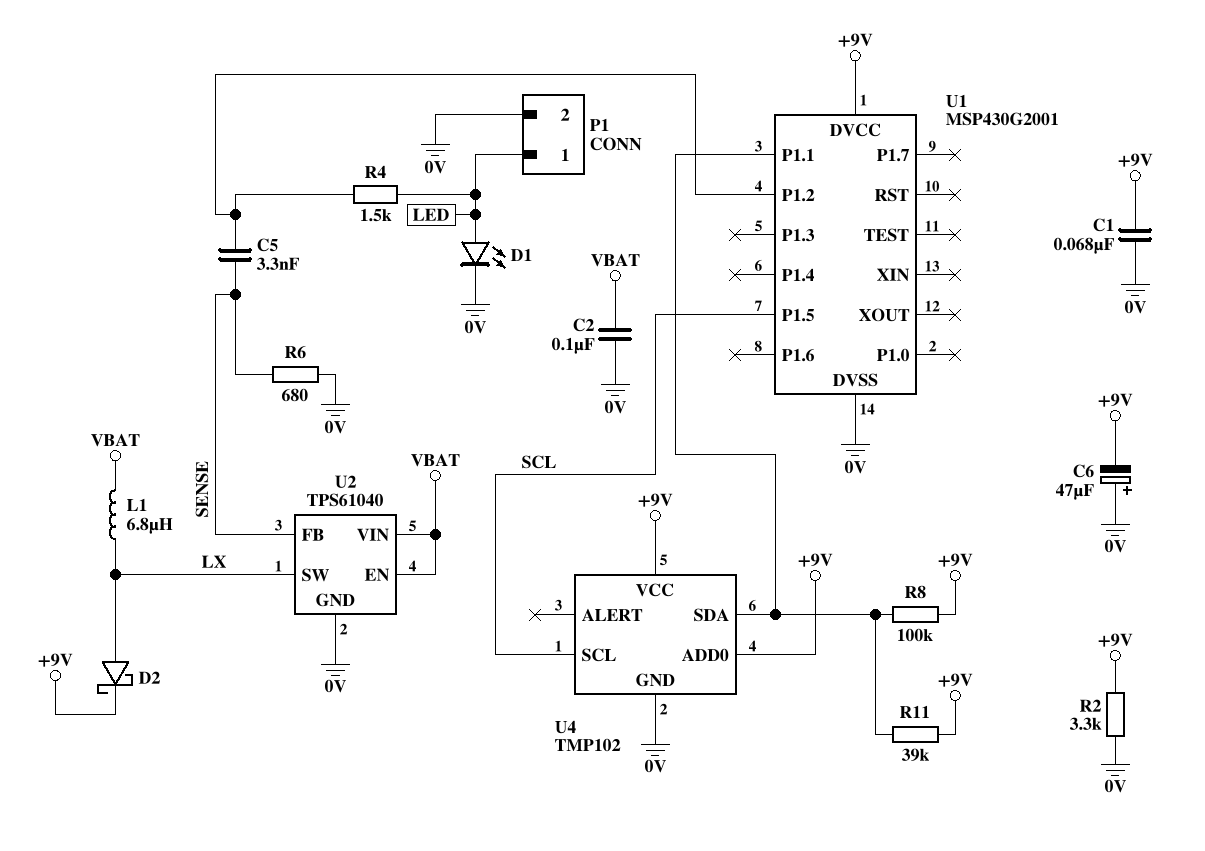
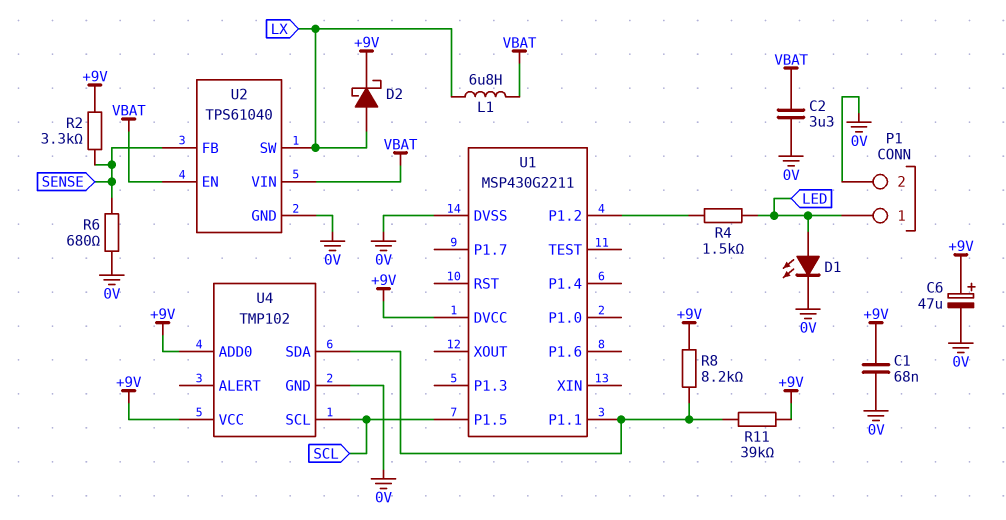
C2: 100nF (0V, VBAT) -> 3.3uF (0V, VBAT)
C5: 3.3nF (SENSE, U1/P1.2) -> none
C6: 47uF (plus 0V, minus +9V) -> 47uF (plus +9V, minus 0V)
R2: 3.3k (+9V, 0V) -> 3.3k (+9V, SENSE)
R8: 100k (+9V, U1/P1.1) -> 8.2k (+9V, U1/P1.1)
U1: MSP430G2001 -> MSP430G2211

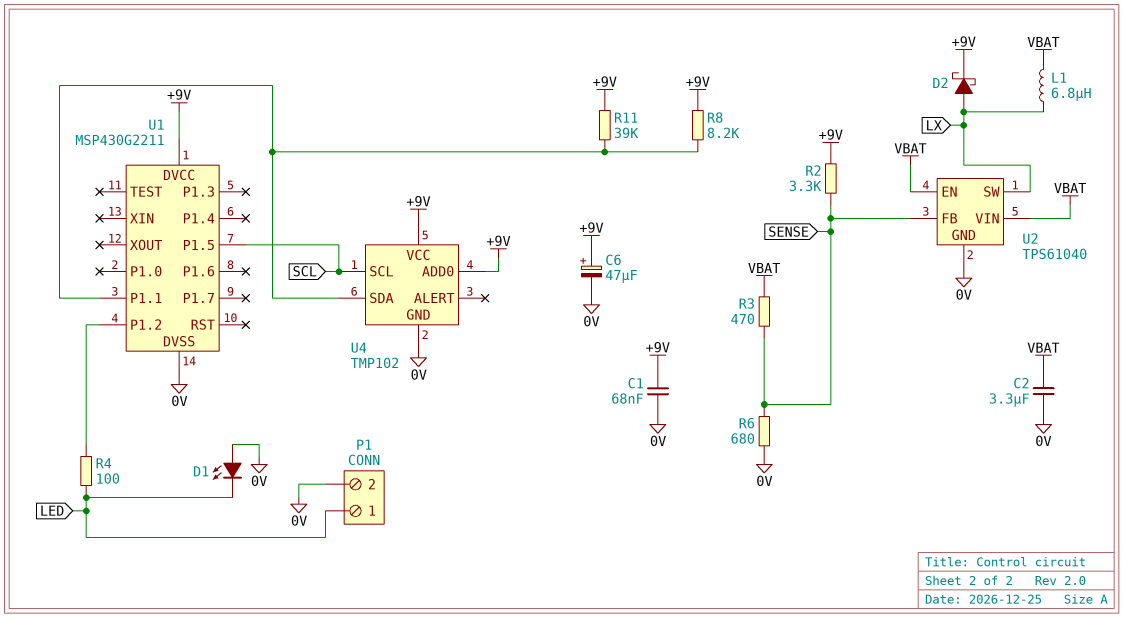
D1: LED (A LED, K 0V) -> LED (A 0V, K LED)
R3: none -> 470 (SENSE, VBAT)
R4: 1.5k (LED, U1/P1.2) -> 100 (LED, U1/P1.2)

